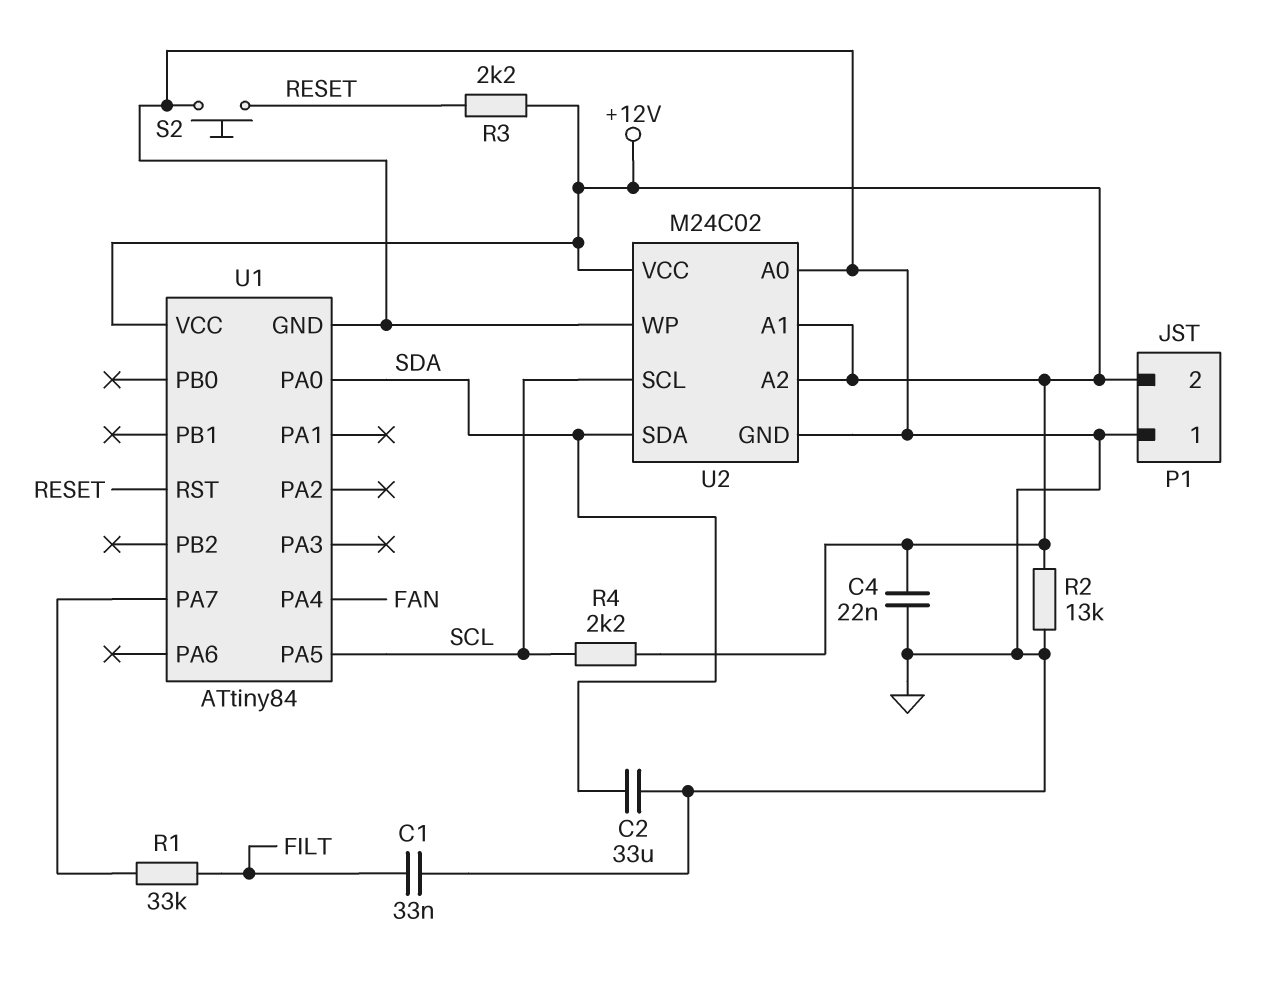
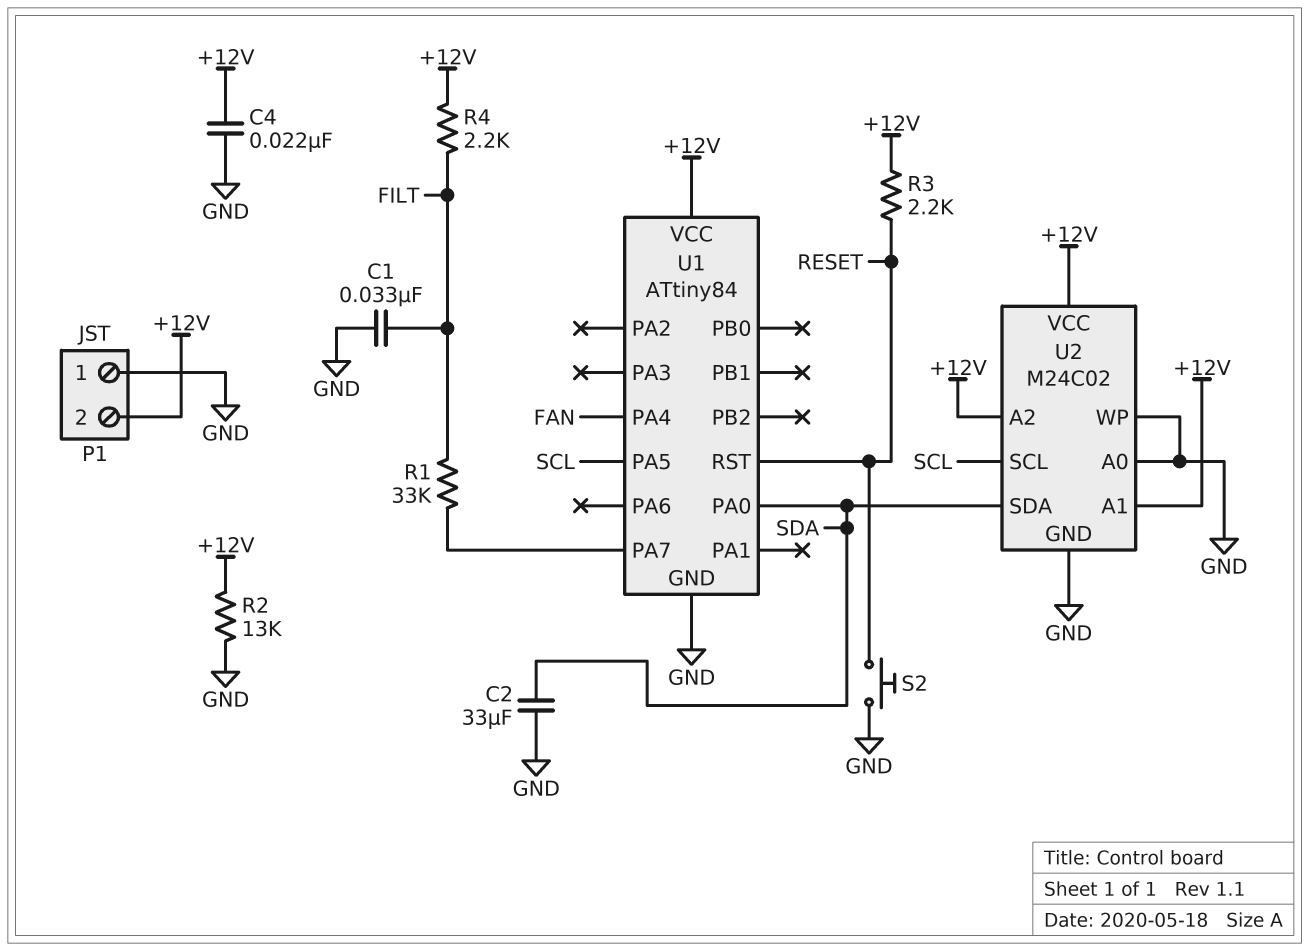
R4: 2.2k (+12V, SCL) -> 2.2k (+12V, FILT)

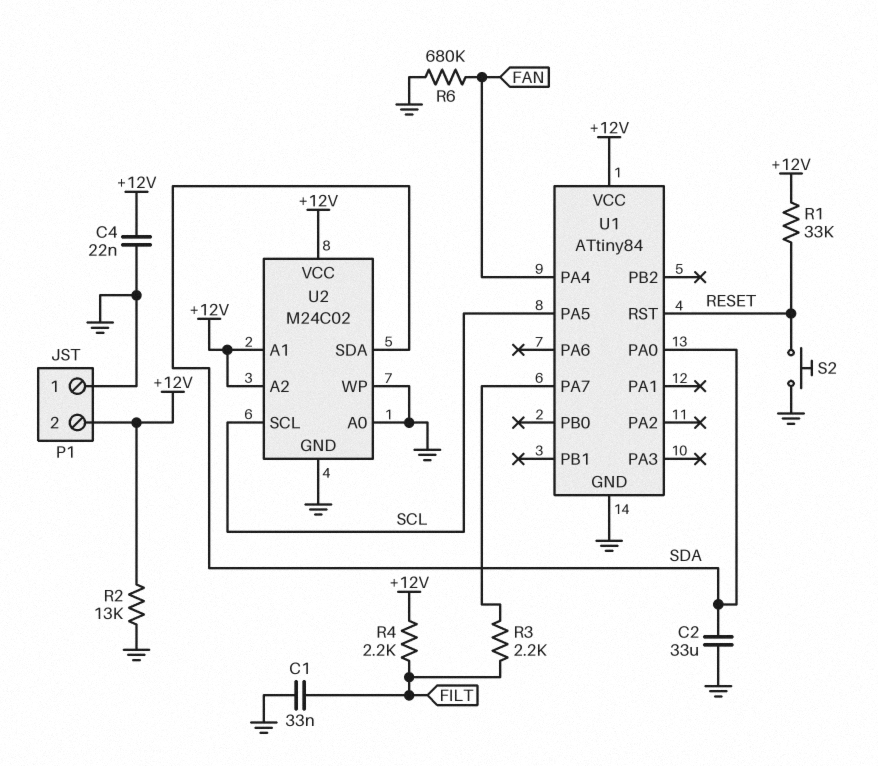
R1: 33k (FILT, U1/PA7) -> 33k (+12V, RESET)
R3: 2.2k (+12V, RESET) -> 2.2k (FILT, U1/PA7)
R6: none -> 680k (FAN, GND)

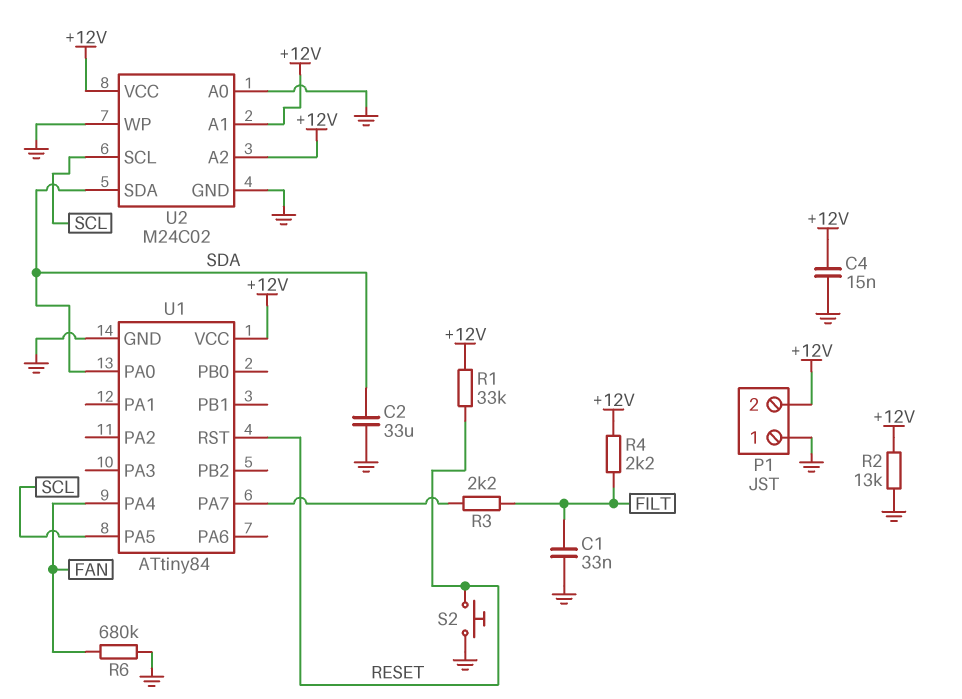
C4: 22nF (+12V, GND) -> 15nF (+12V, GND)

